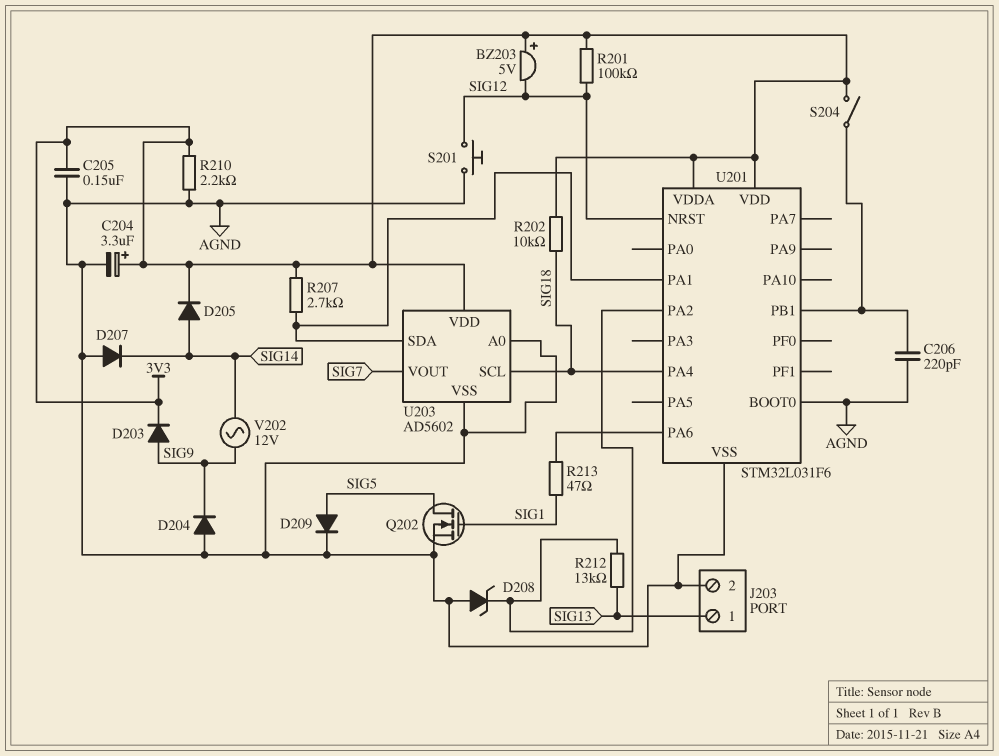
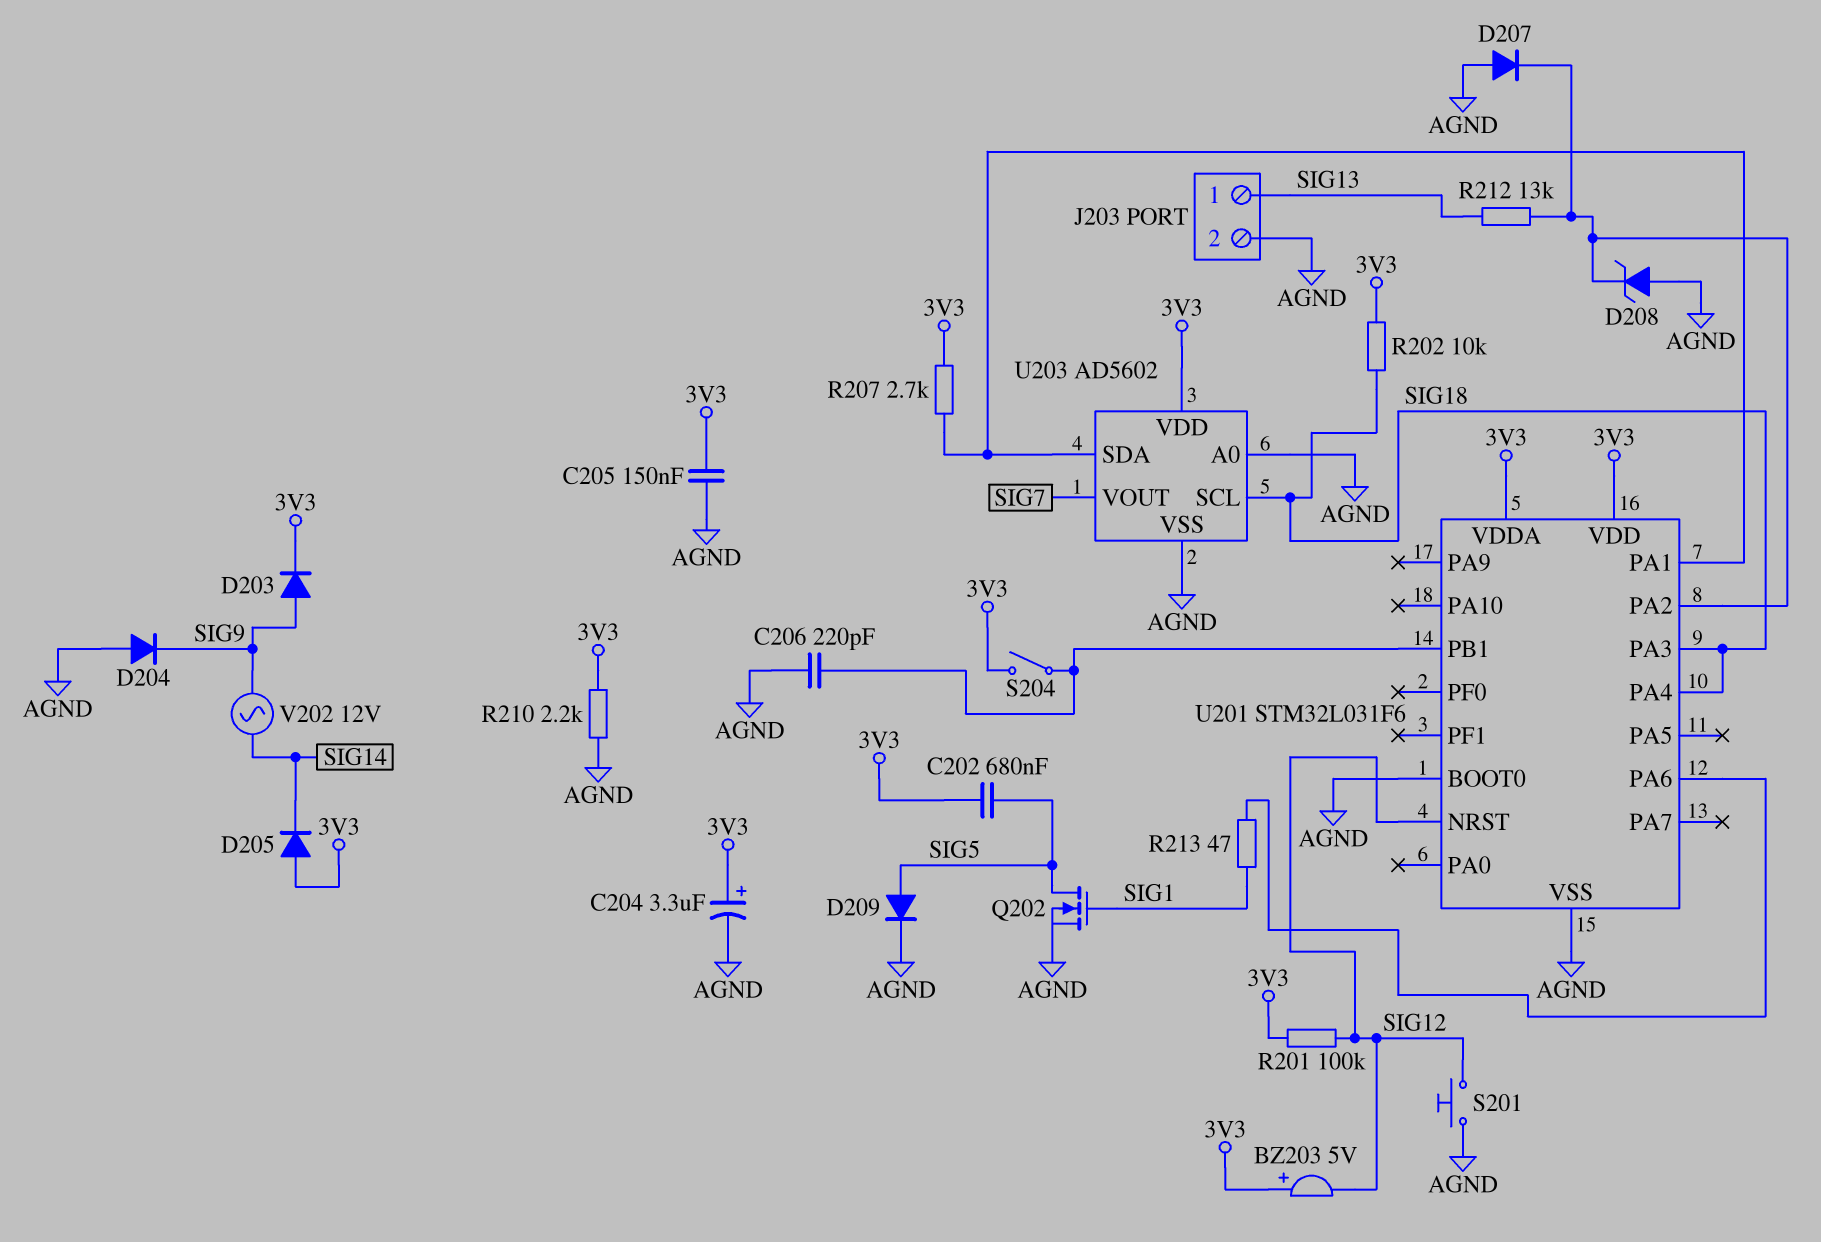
C202: none -> 680nF (3V3, SIG5)
D205: diode (A SIG14, K 3V3) -> diode (A 3V3, K SIG14)
D207: diode (A AGND, K SIG14) -> diode (A AGND, K U201/PA2)
U201 pin PA3: none -> SIG18

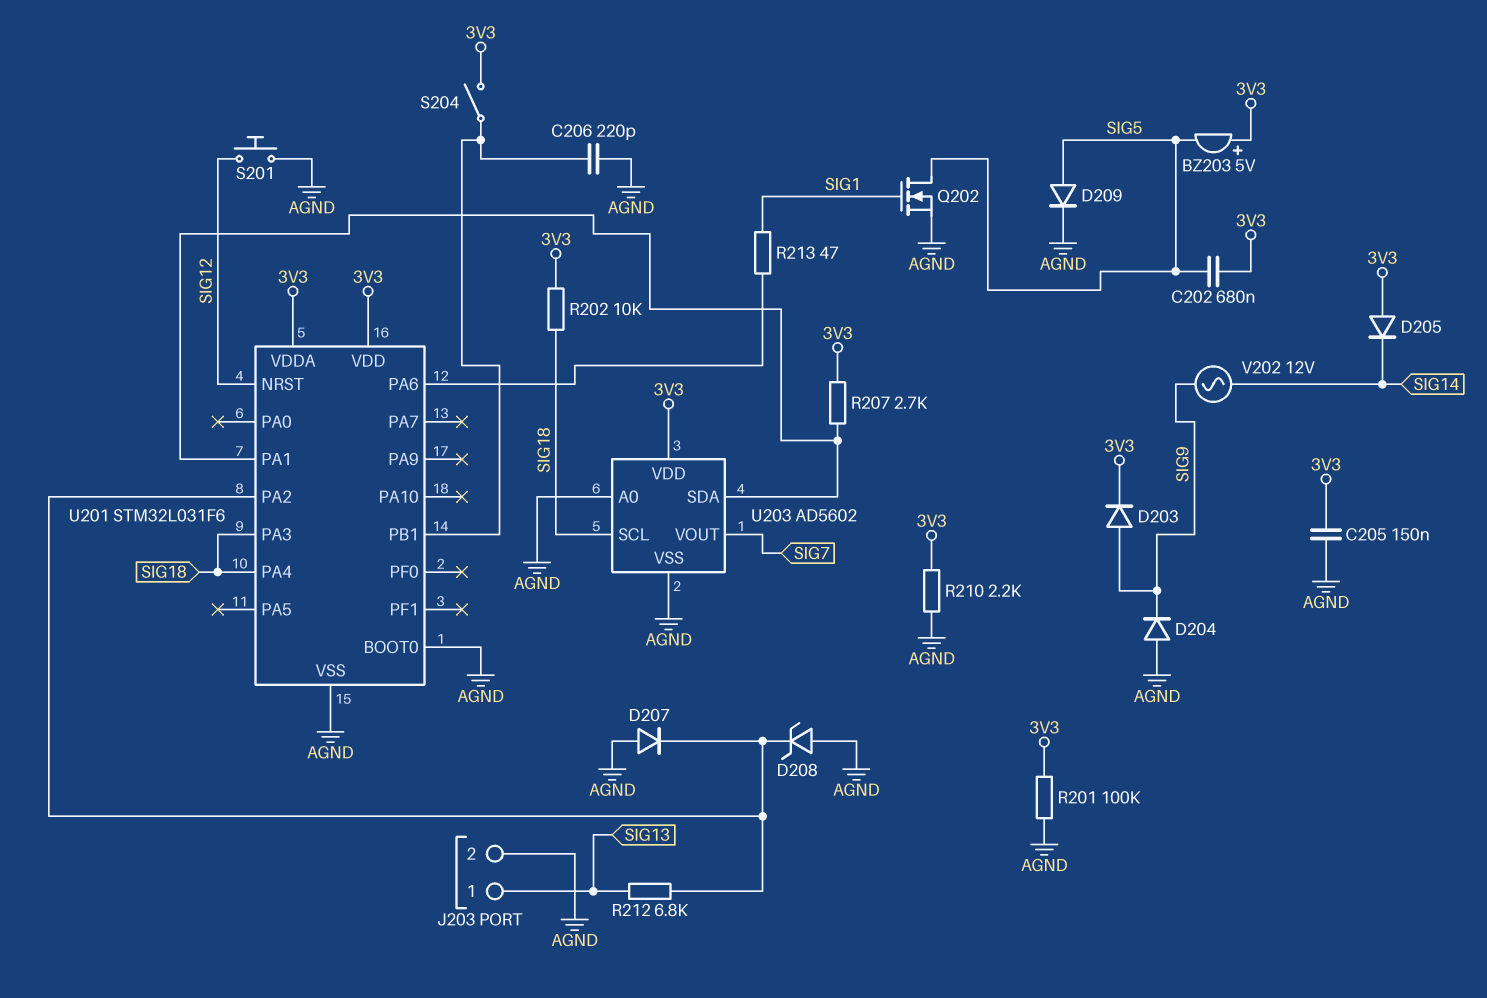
BZ203: buzzer 5V (plus 3V3, minus SIG12) -> buzzer 5V (plus 3V3, minus SIG5)
C204: 3.3uF (plus 3V3, minus AGND) -> none
R201: 100k (3V3, SIG12) -> 100k (3V3, AGND)
R212: 13k (SIG13, U201/PA2) -> 6.8k (SIG13, U201/PA2)

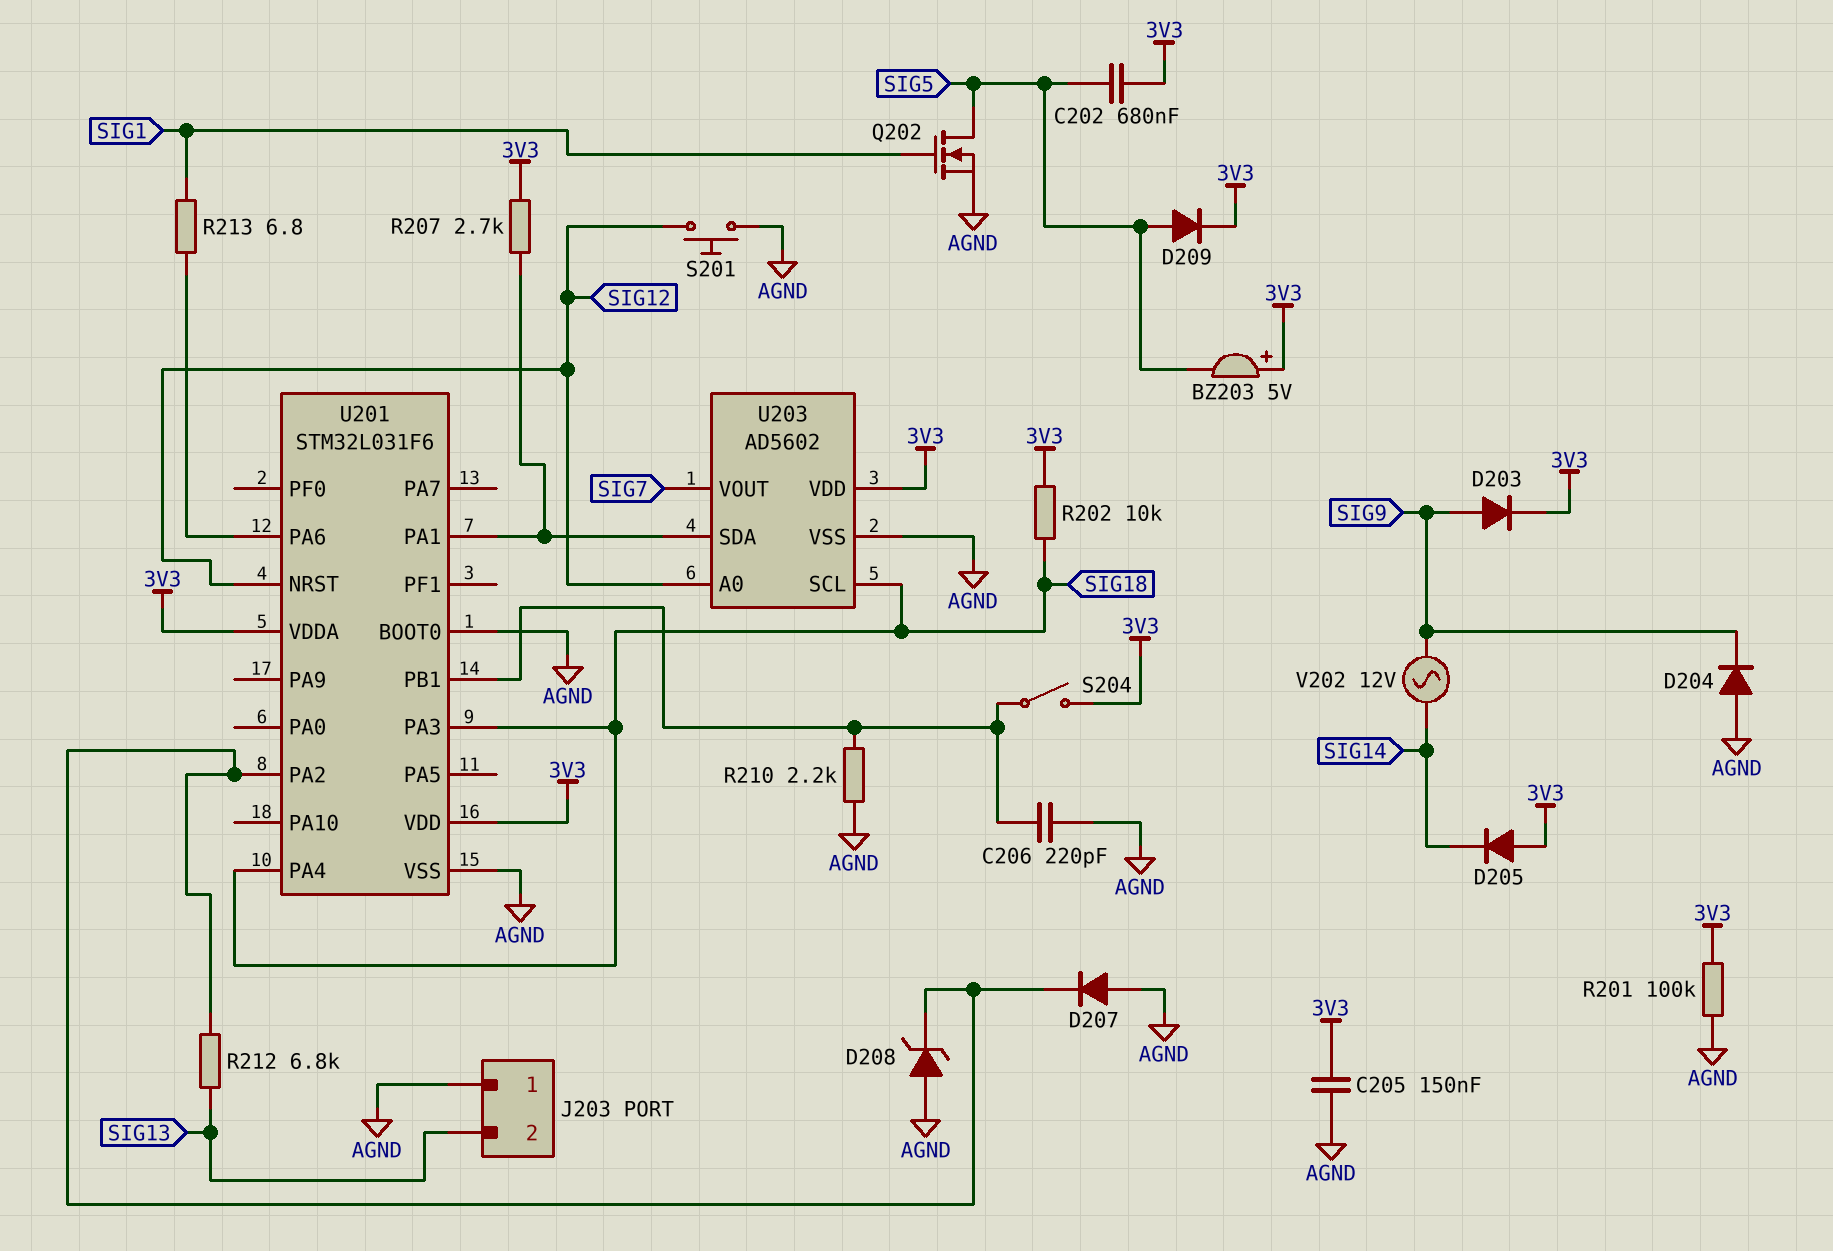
D209: diode (A SIG5, K AGND) -> diode (A SIG5, K 3V3)
J203 pin 1: SIG13 -> AGND
J203 pin 2: AGND -> SIG13
R210: 2.2k (3V3, AGND) -> 2.2k (AGND, U201/PB1)
R213: 47 (SIG1, U201/PA6) -> 6.8 (SIG1, U201/PA6)
U203 pin A0: AGND -> SIG12

